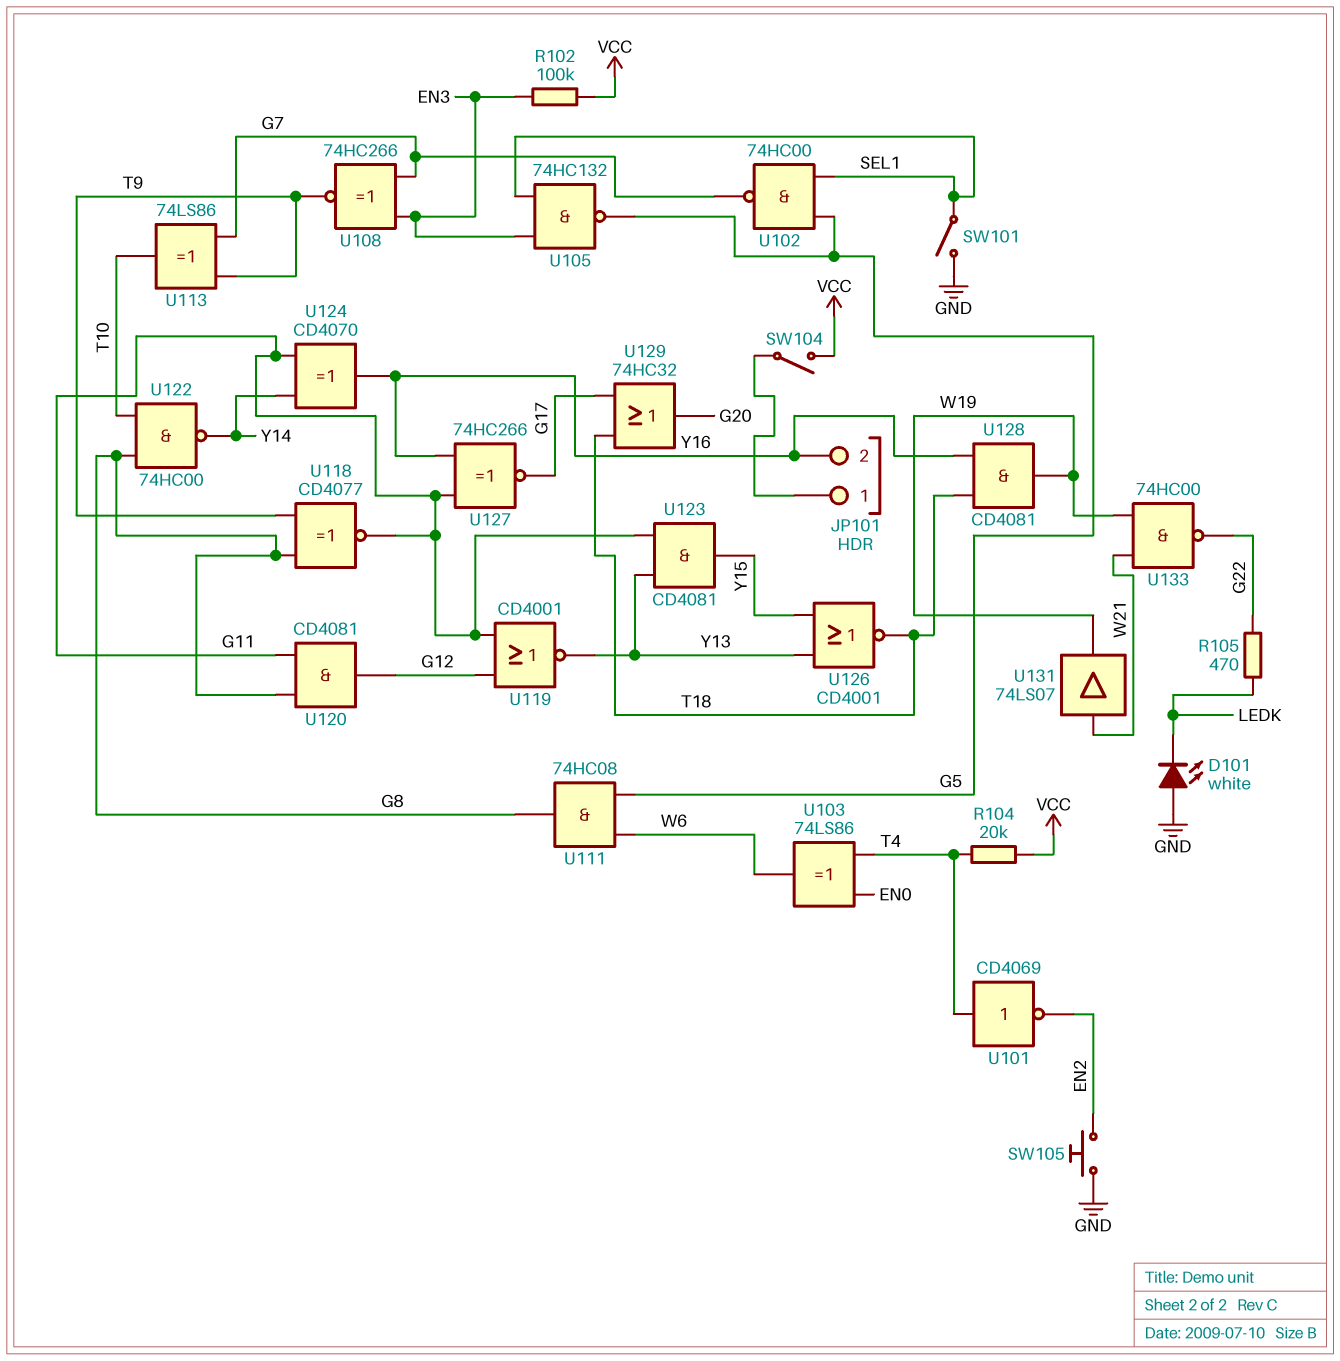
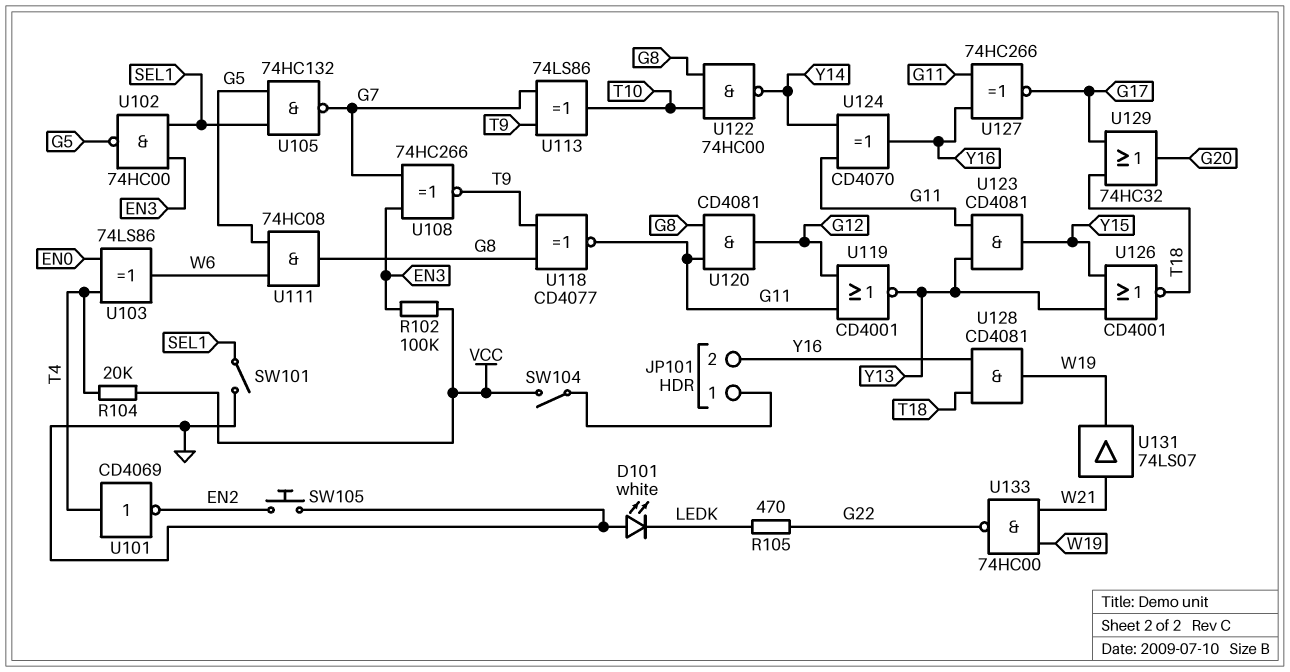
U102: NAND 74HC00 (in G5, in SEL1, out G7) -> NAND 74HC00 (in EN3, in SEL1, out G5)
U105: NAND 74HC132 (in EN3, in SEL1, out G5) -> NAND 74HC132 (in G5, in SEL1, out G7)

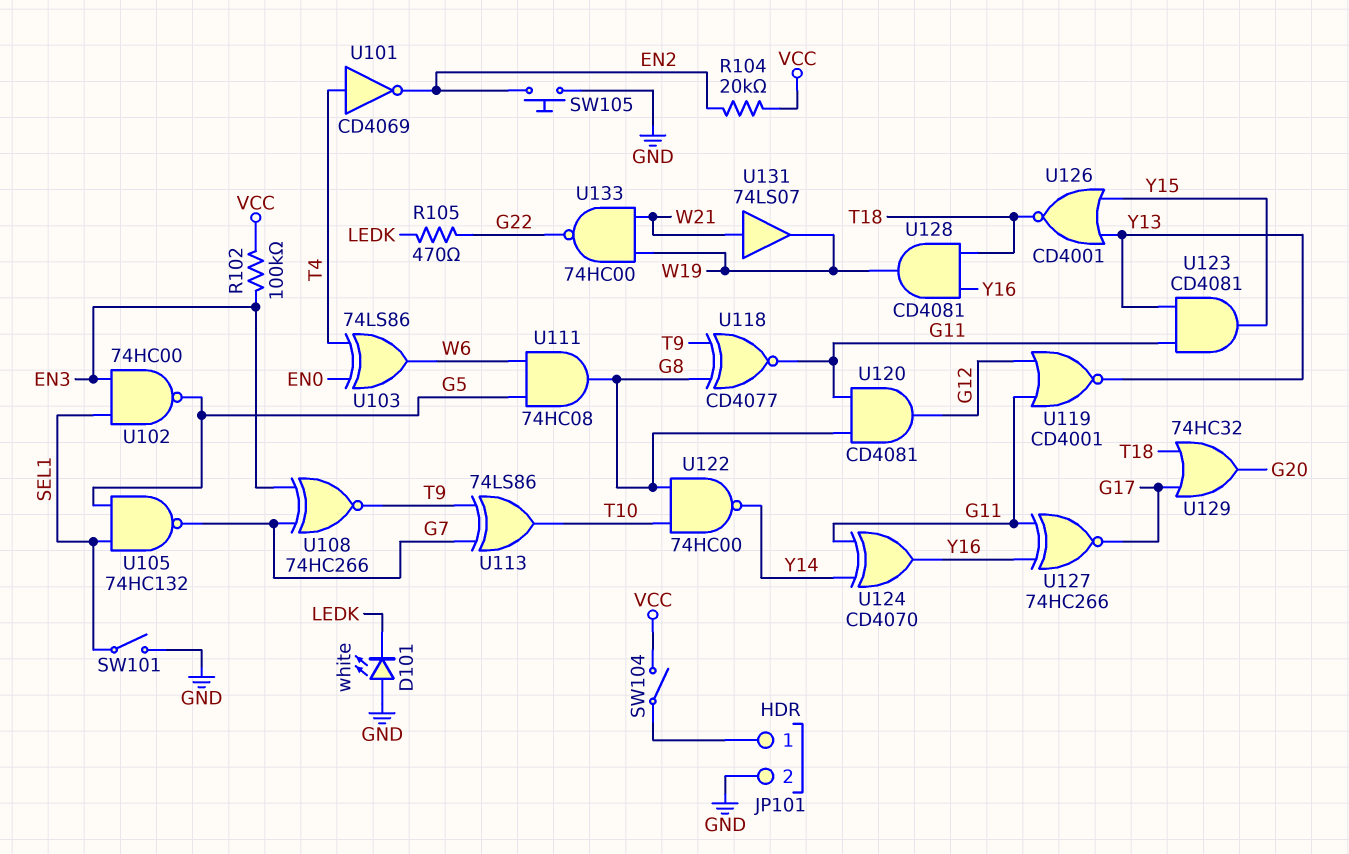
JP101 pin 2: Y16 -> GND
R104: 20k (T4, VCC) -> 20k (EN2, VCC)

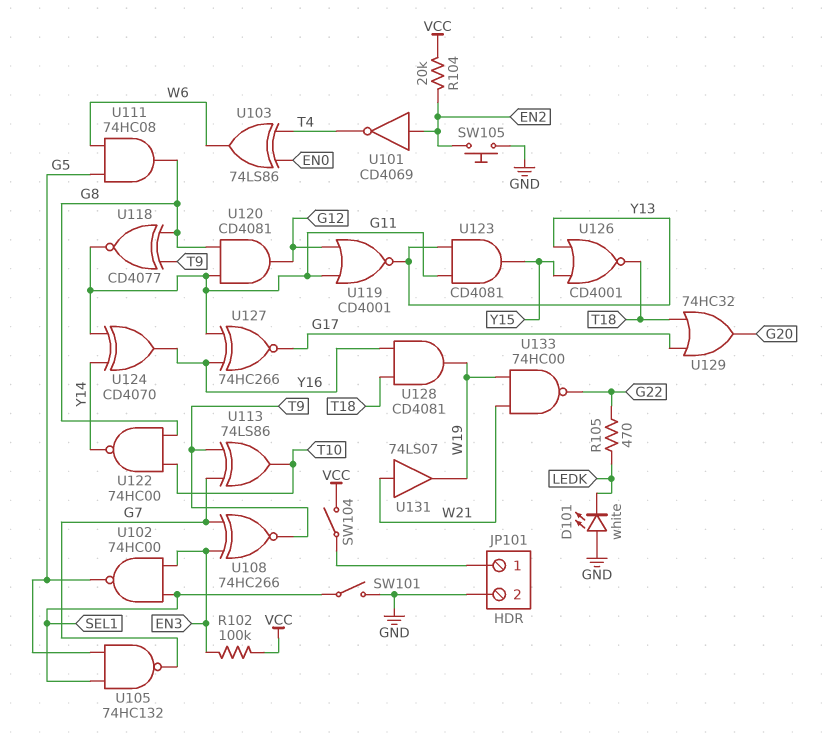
U101: NOT CD4069 (in T4, out EN2) -> NOT CD4069 (in EN2, out T4)

